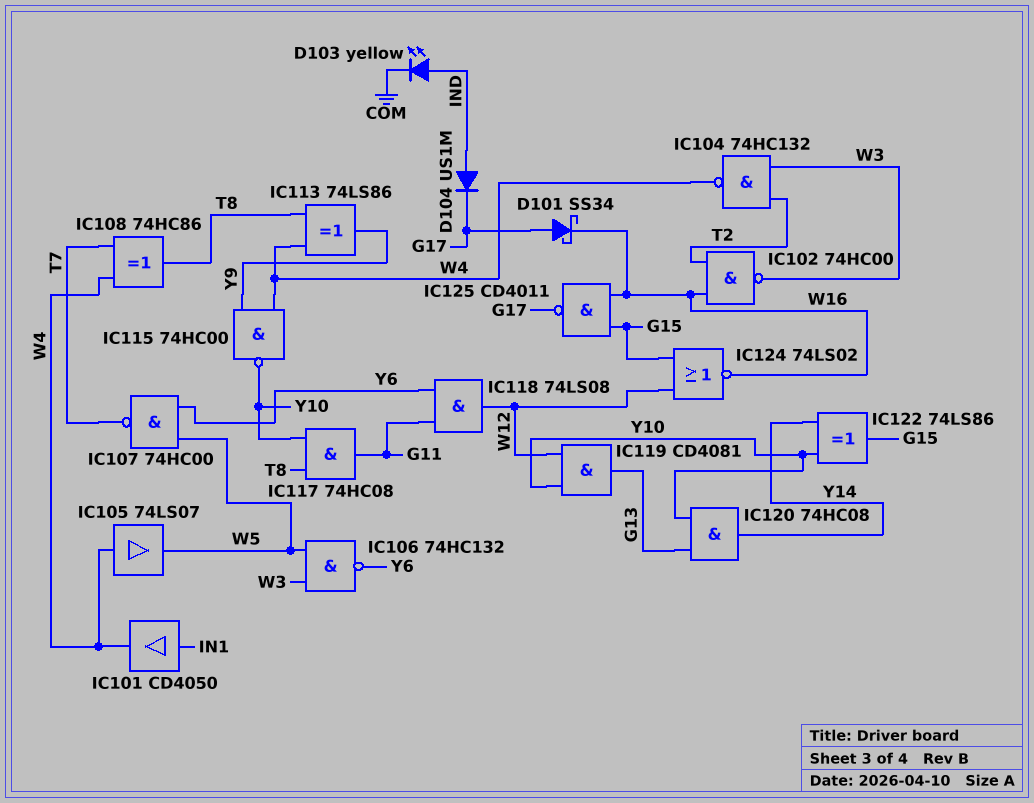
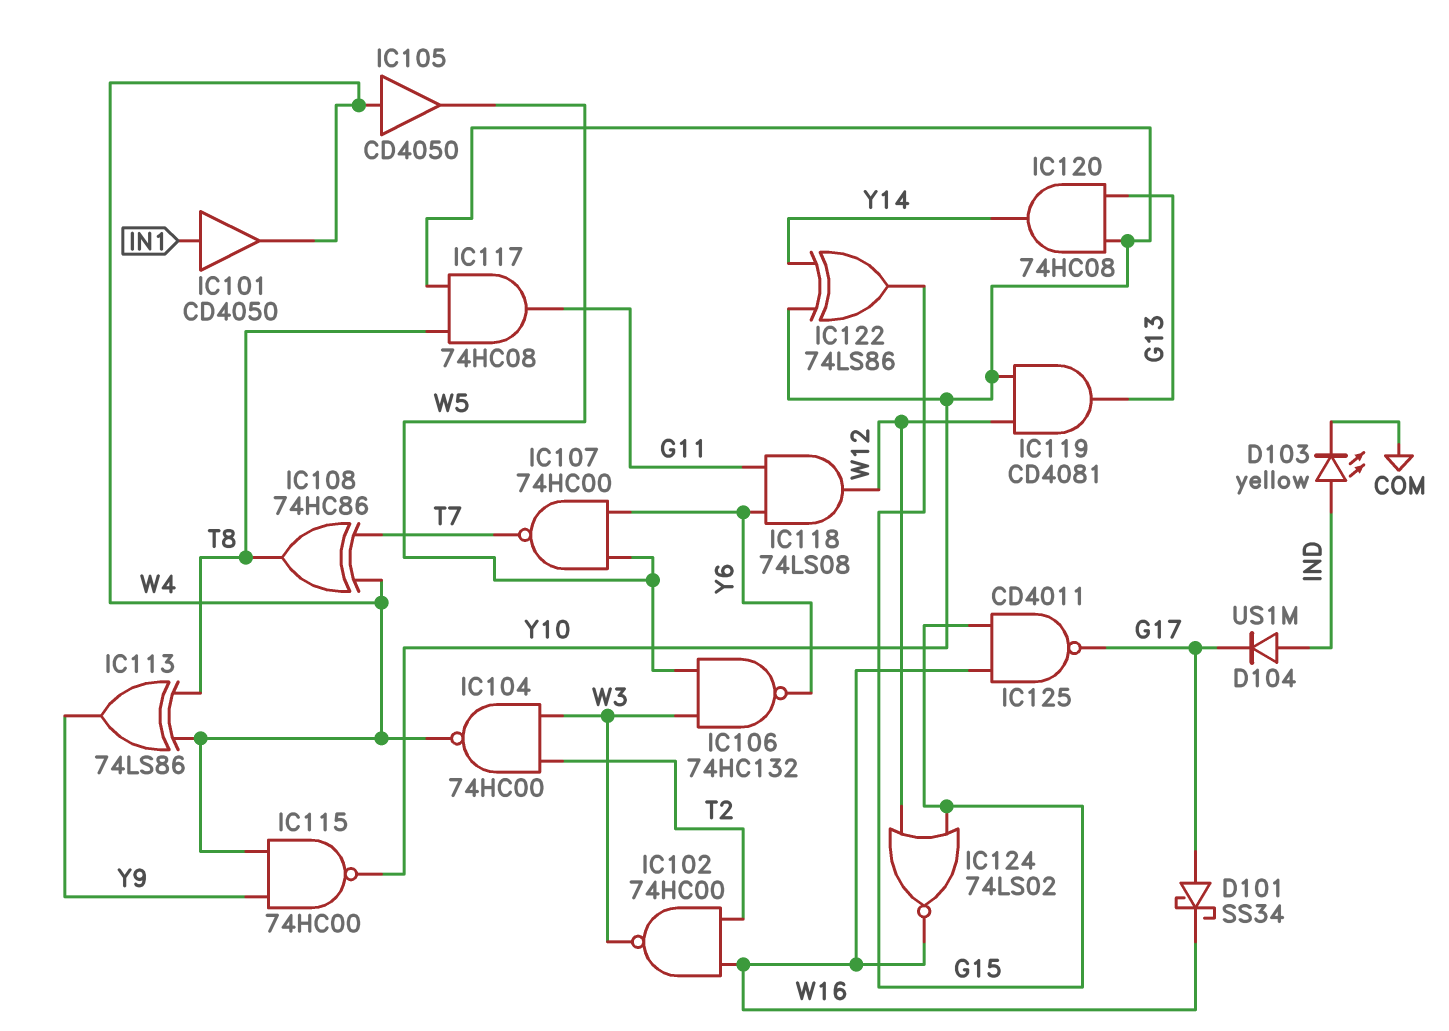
IC104: NAND 74HC132 (in T2, in W3, out W4) -> NAND 74HC00 (in T2, in W3, out W4)
IC105: buffer 74LS07 (in W4, out W5) -> buffer CD4050 (in W4, out W5)

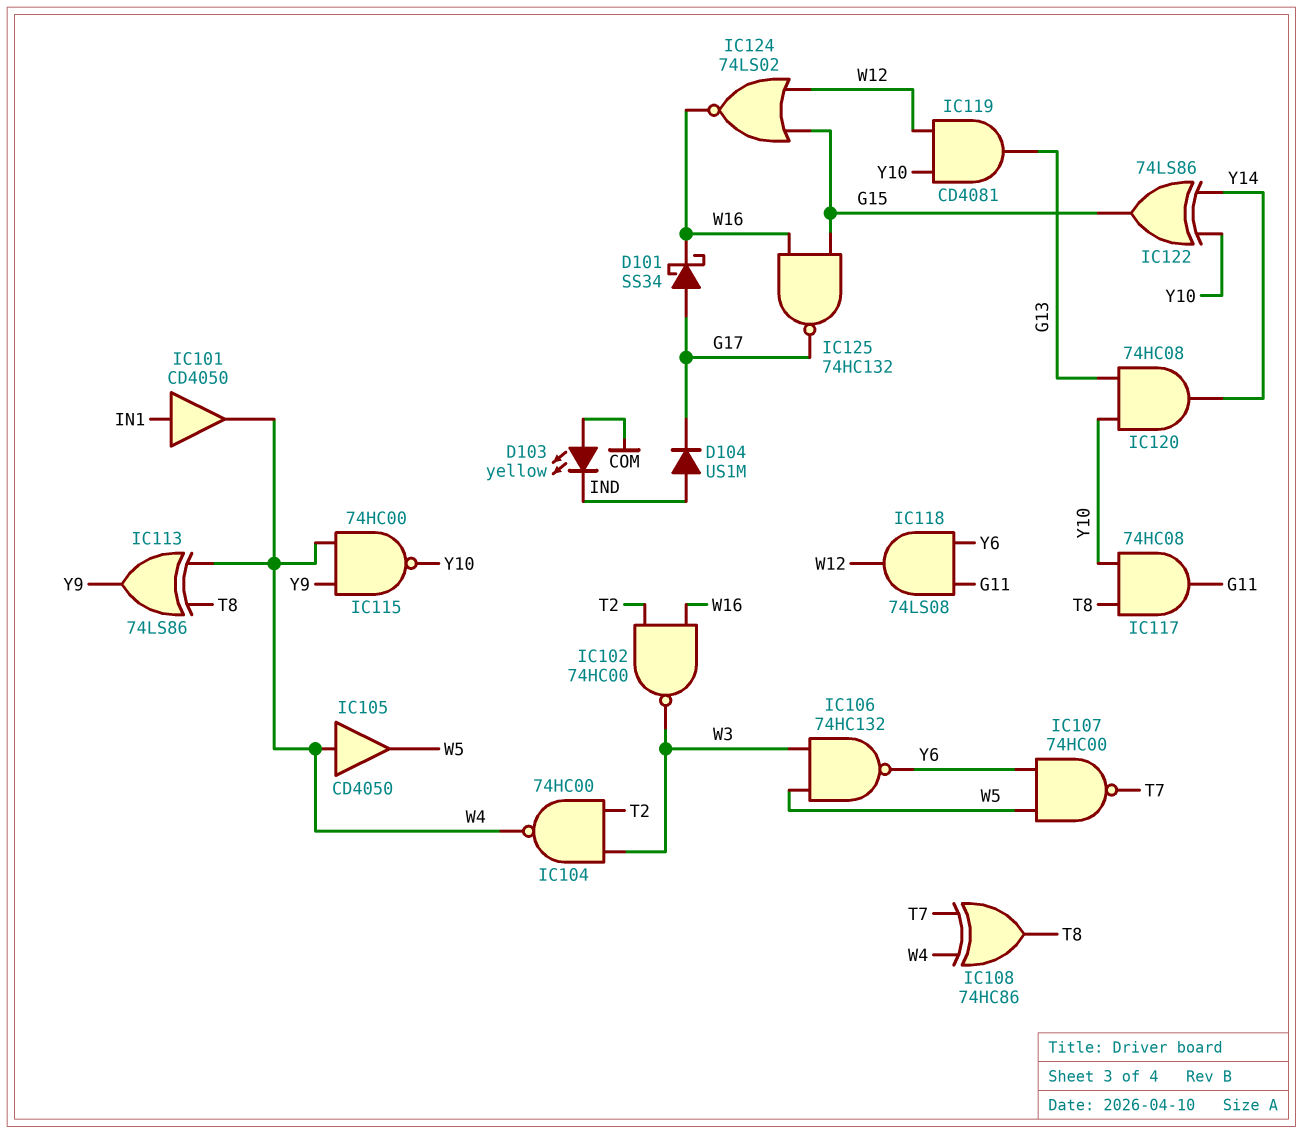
D103: LED yellow (A IND, K COM) -> LED yellow (A COM, K IND)
IC125: NAND CD4011 (in G15, in W16, out G17) -> NAND 74HC132 (in G15, in W16, out G17)

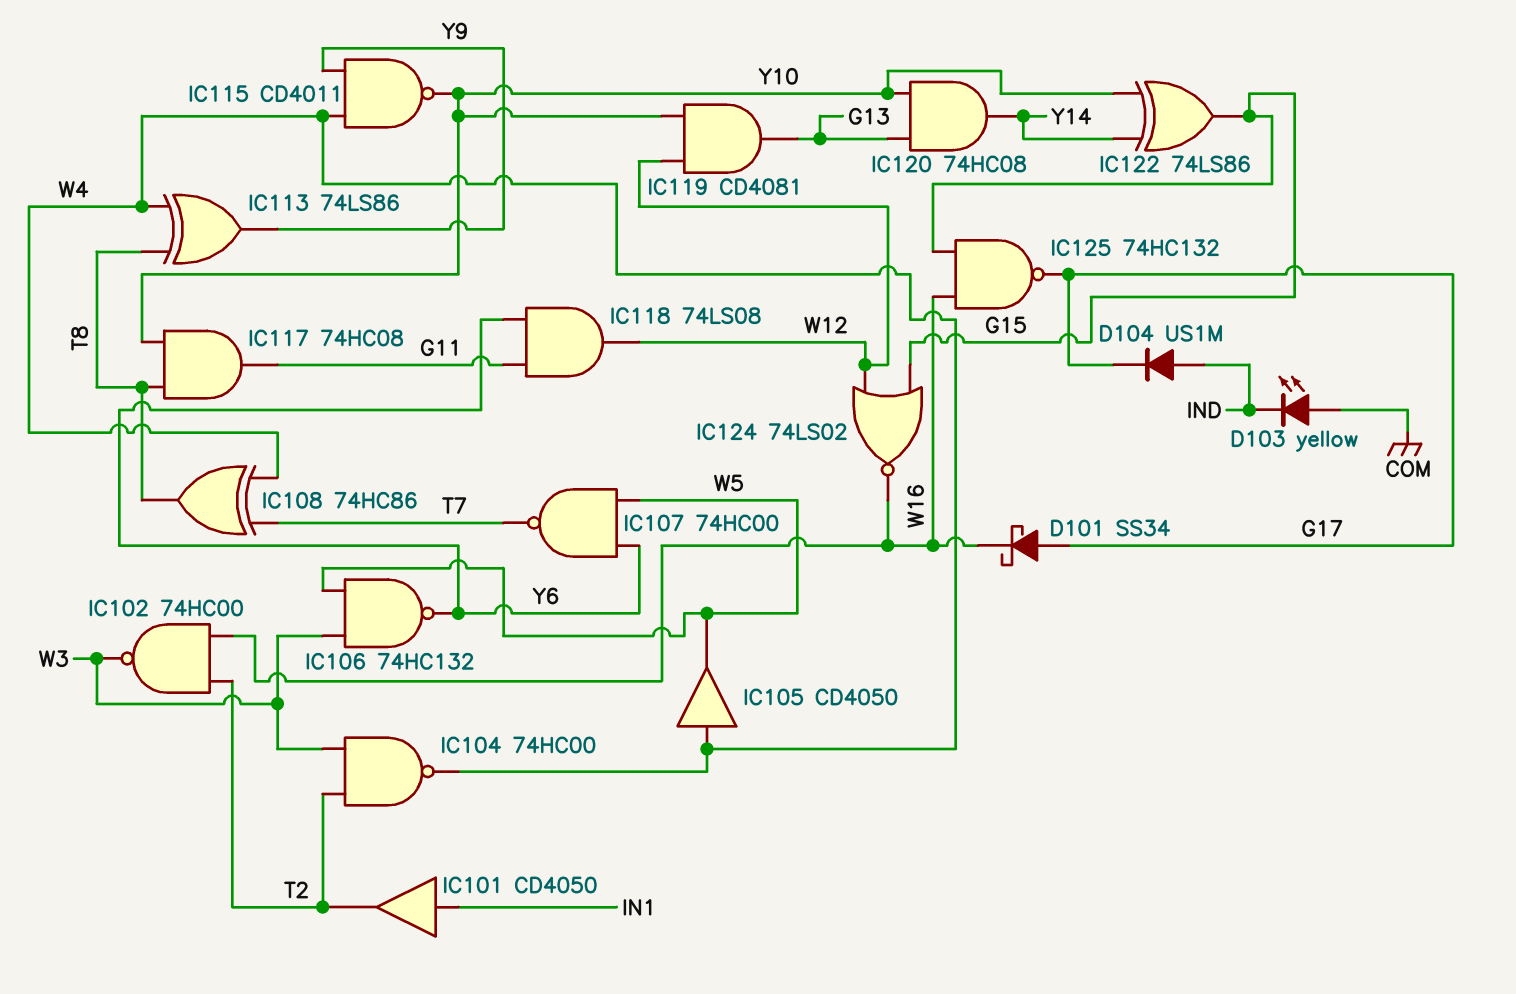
IC101: buffer CD4050 (in IN1, out W4) -> buffer CD4050 (in IN1, out T2)
IC115: NAND 74HC00 (in W4, in Y9, out Y10) -> NAND CD4011 (in W4, in Y9, out Y10)

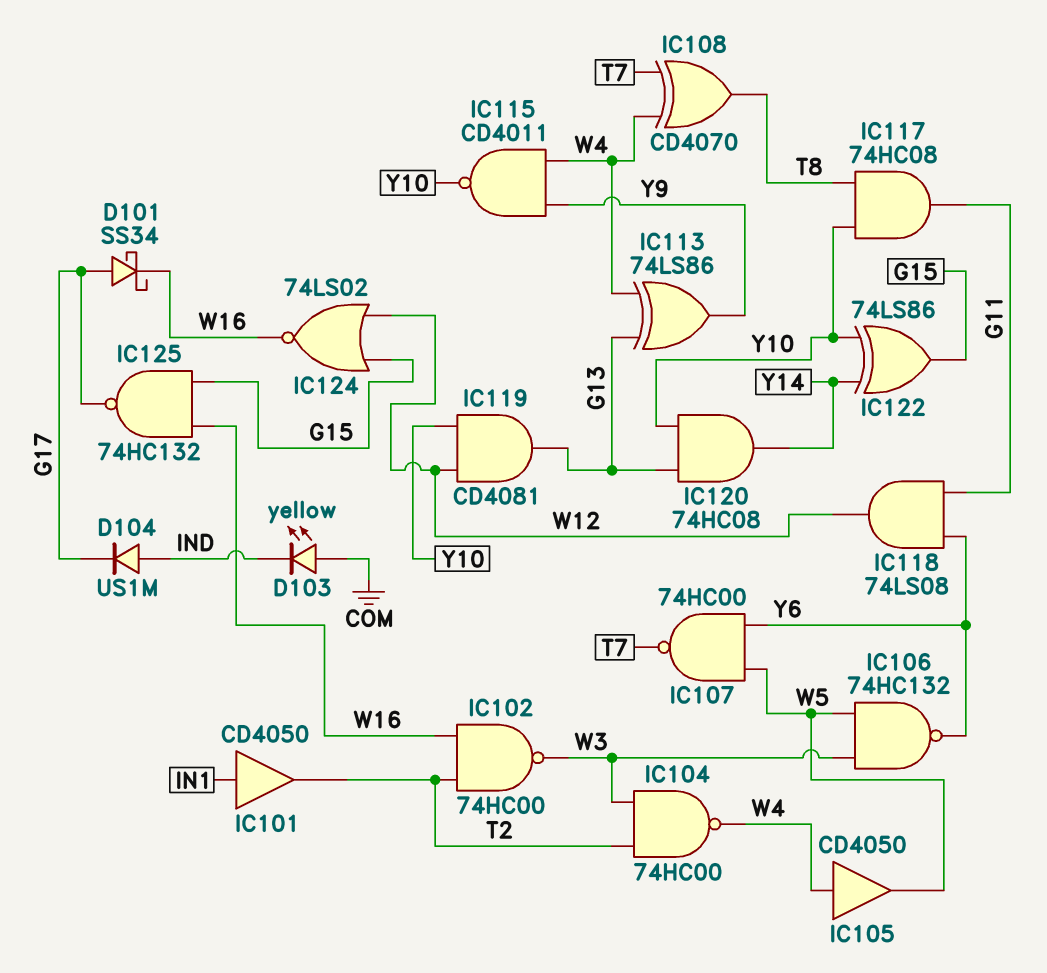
IC108: XOR 74HC86 (in T7, in W4, out T8) -> XOR CD4070 (in T7, in W4, out T8)
IC113: XOR 74LS86 (in T8, in W4, out Y9) -> XOR 74LS86 (in G13, in W4, out Y9)

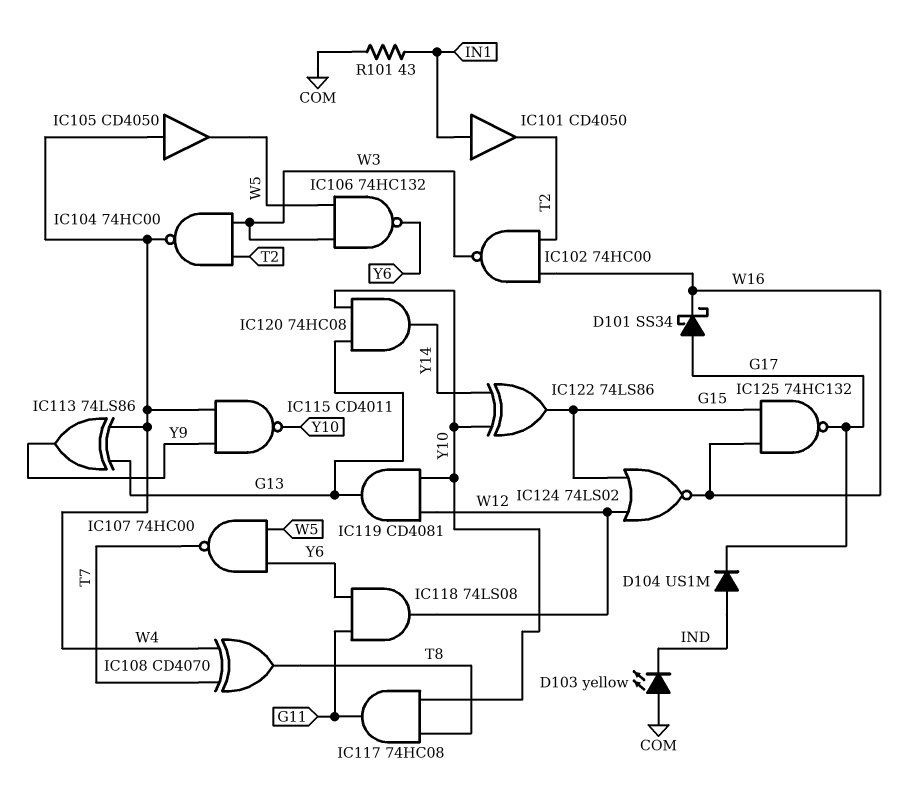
R101: none -> 43 (COM, IN1)

